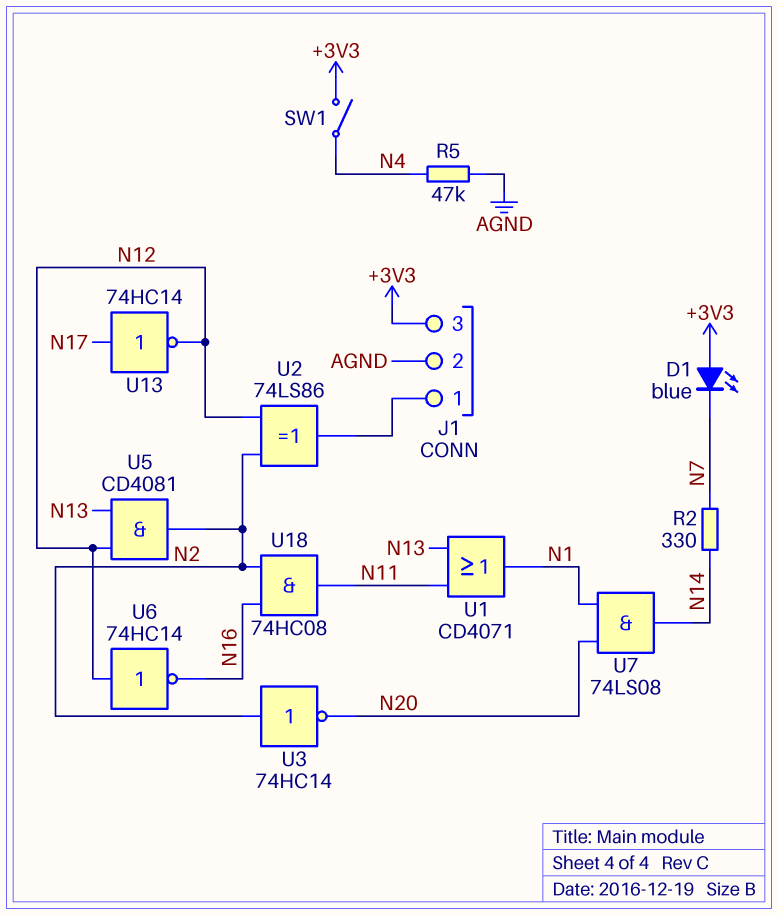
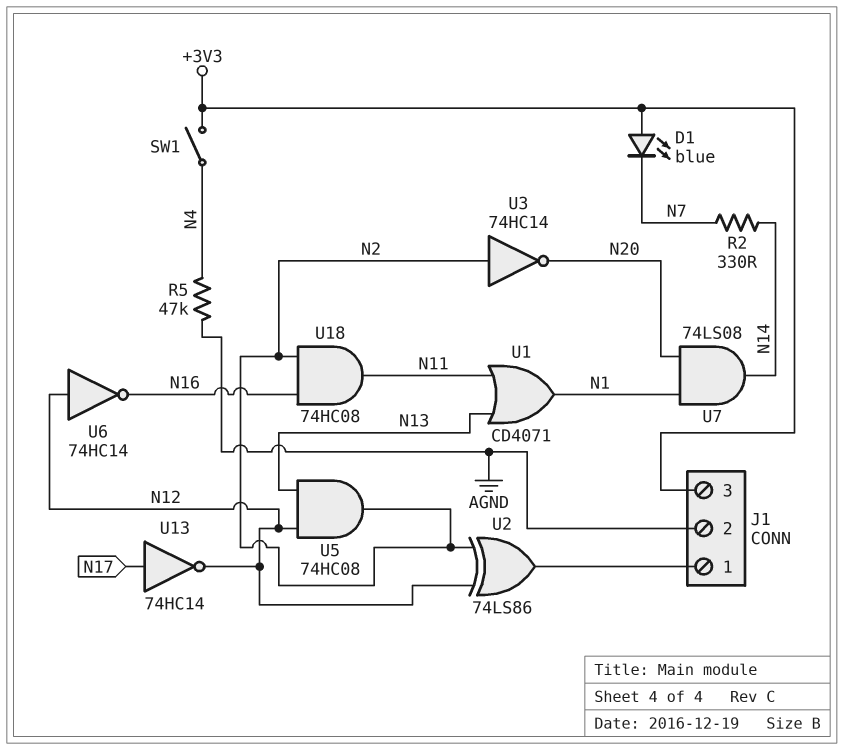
U5: AND CD4081 (in N12, in N13, out N2) -> AND 74HC08 (in N12, in N13, out N2)

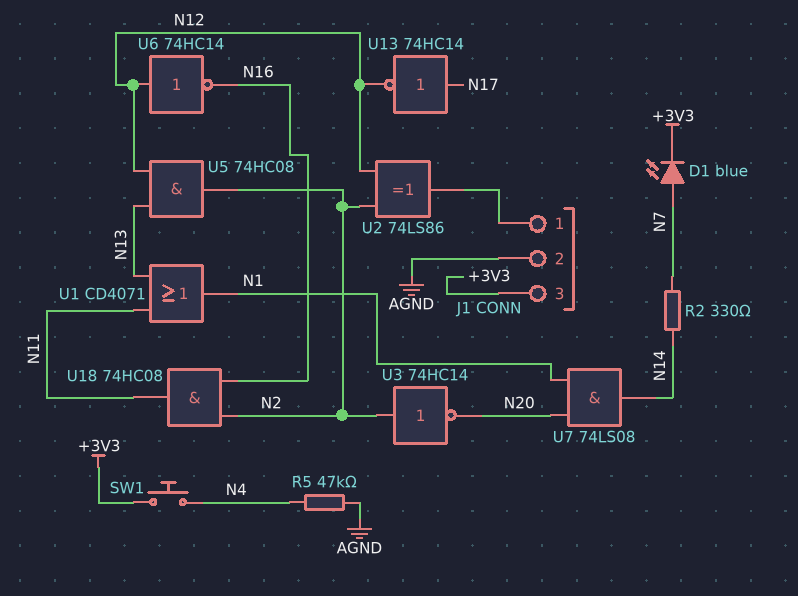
D1: LED blue (A +3V3, K N7) -> LED blue (A N7, K +3V3)
SW1: switch (+3V3, N4) -> button (+3V3, N4)

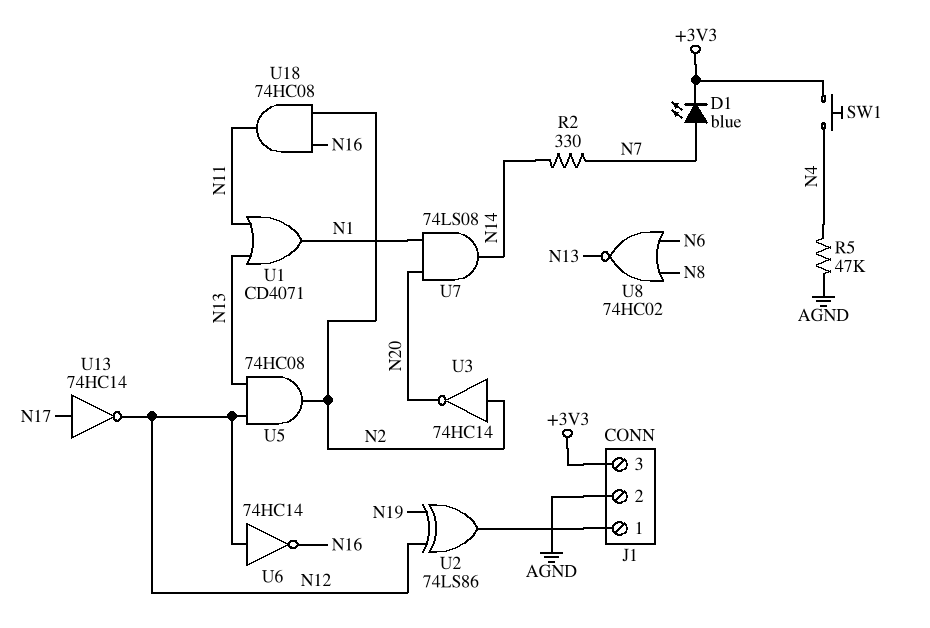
U2: XOR 74LS86 (in N2, in N12, out J1/1) -> XOR 74LS86 (in N12, in N19, out J1/1)
U8: none -> NOR 74HC02 (in N6, in N8, out N13)

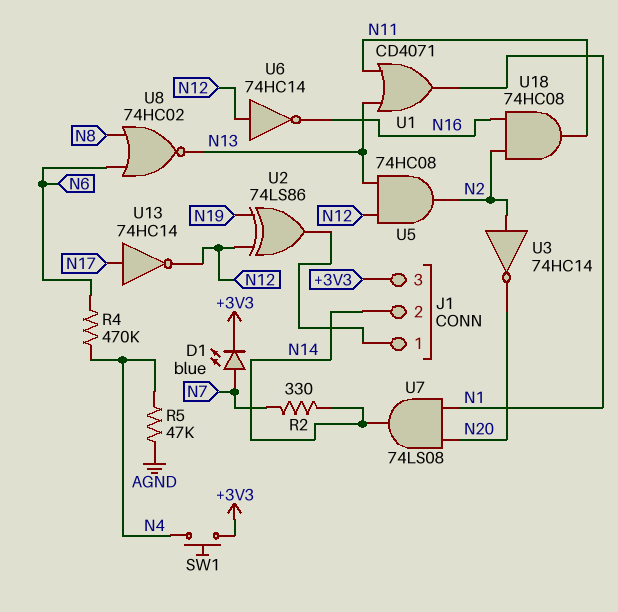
J1 pin 2: AGND -> N14
R4: none -> 470k (N4, N6)

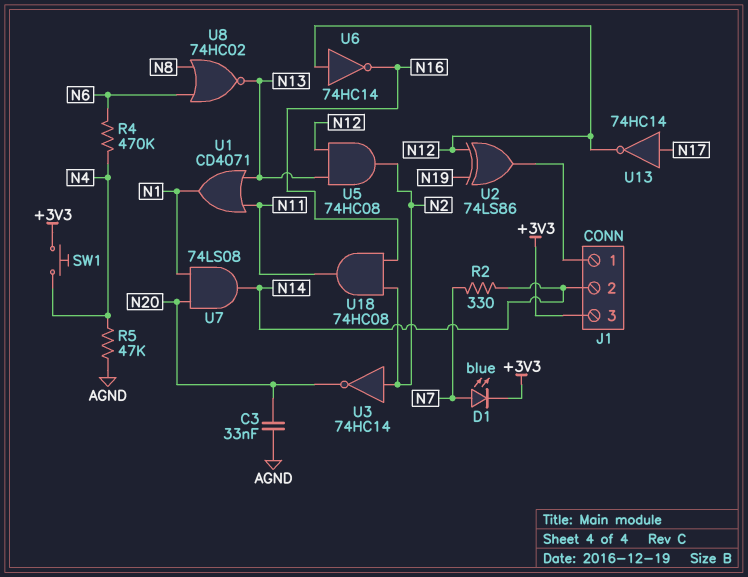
C3: none -> 33nF (AGND, N20)

